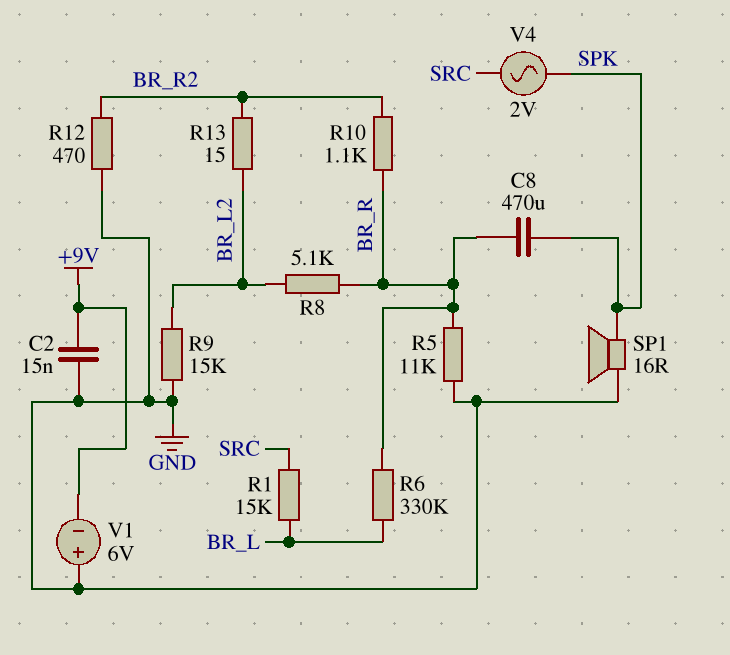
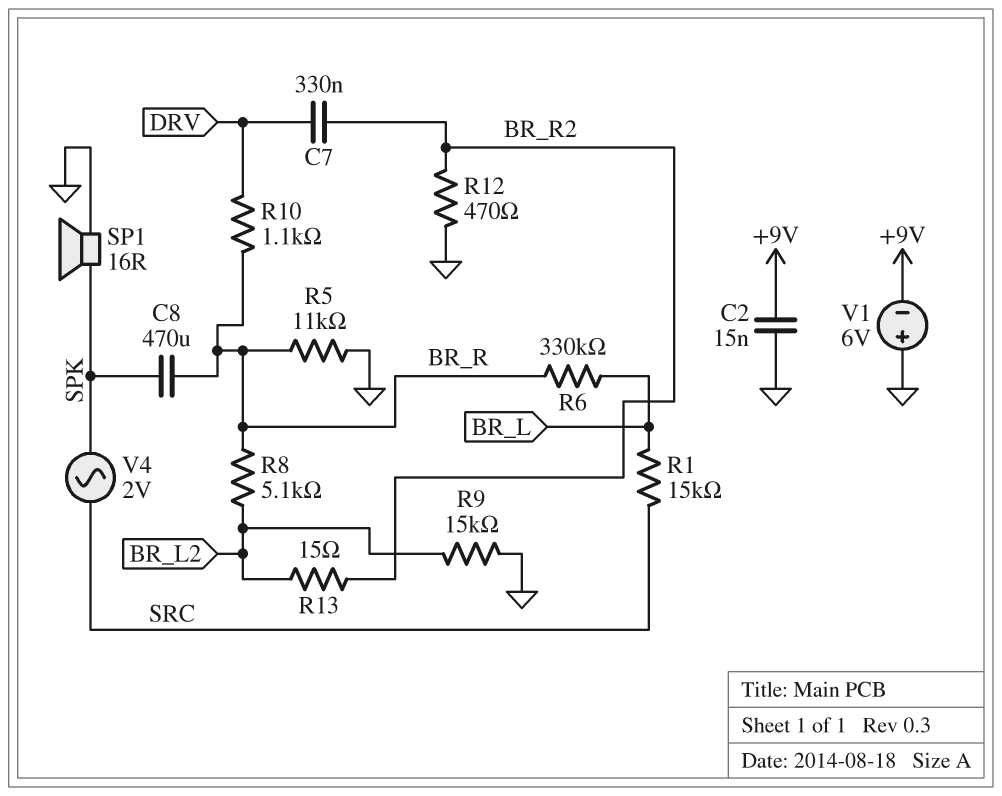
C7: none -> 330nF (BR_R2, DRV)
R10: 1.1k (BR_R, BR_R2) -> 1.1k (BR_R, DRV)

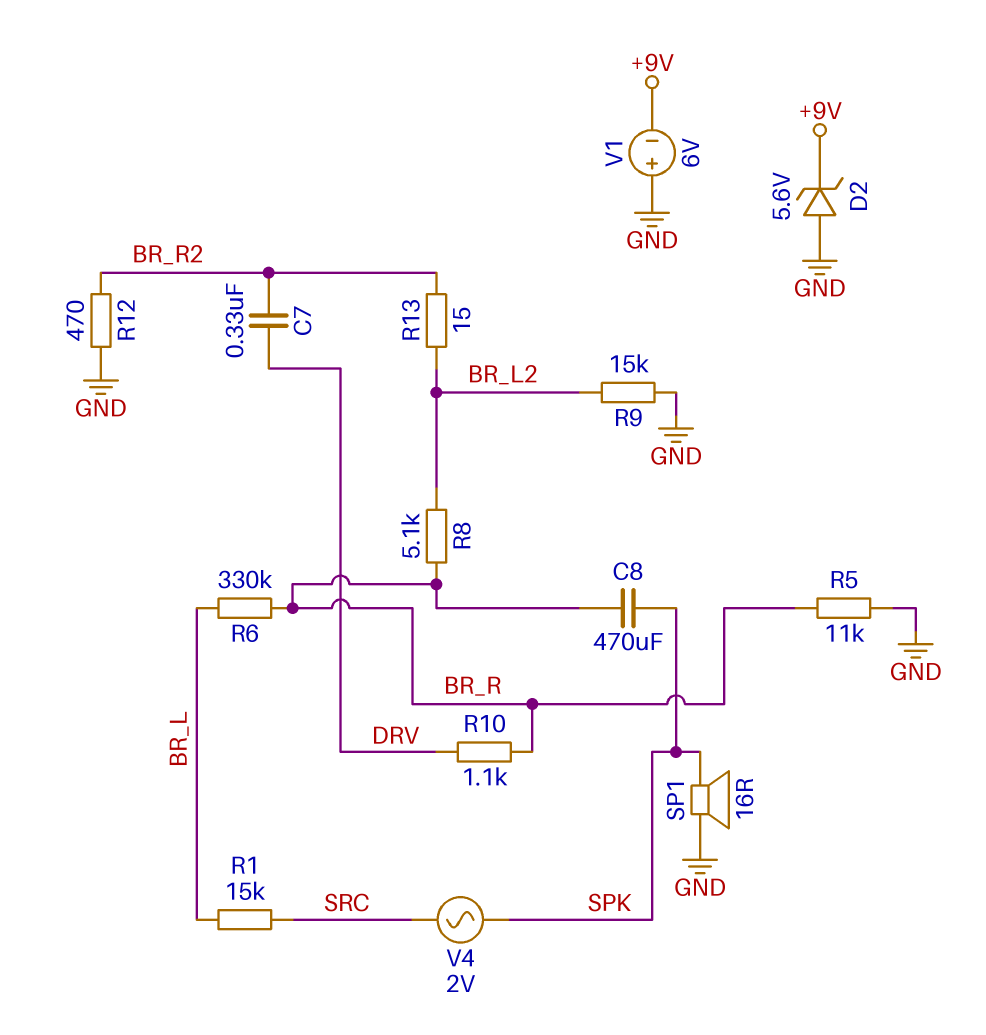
C2: 15nF (+9V, GND) -> none
D2: none -> zener 5.6V (A GND, K +9V)

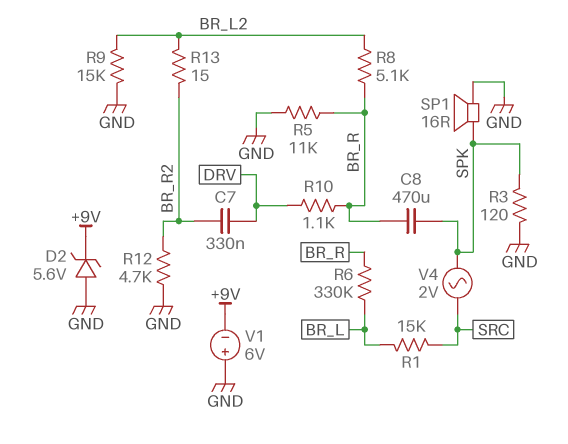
R3: none -> 120 (GND, SPK)
R12: 470 (BR_R2, GND) -> 4.7k (BR_R2, GND)

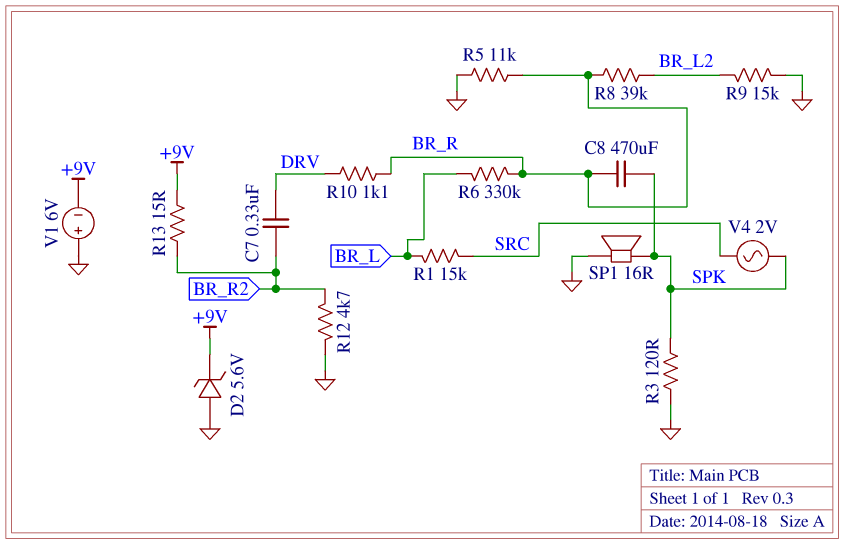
R8: 5.1k (BR_L2, BR_R) -> 39k (BR_L2, BR_R)
R13: 15 (BR_L2, BR_R2) -> 15 (+9V, BR_R2)

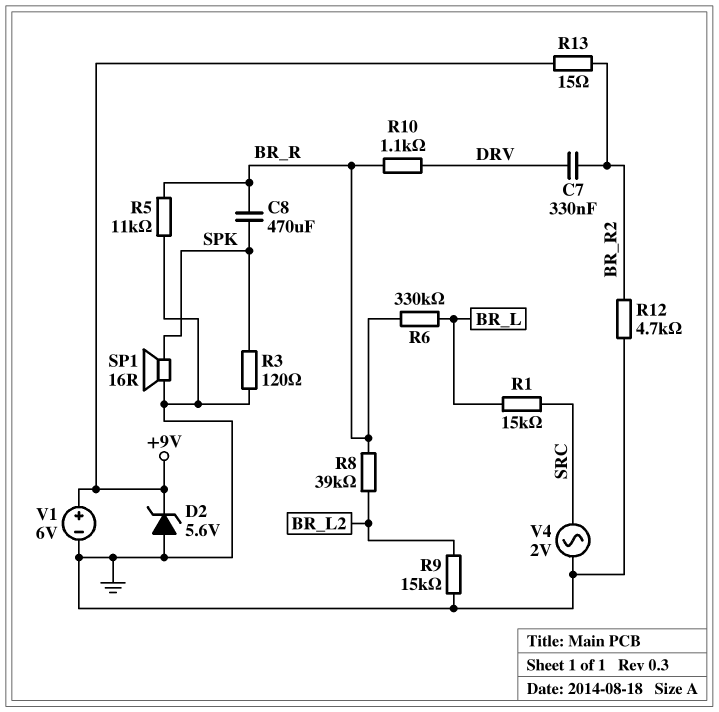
V1: 6V (plus GND, minus +9V) -> 6V (plus +9V, minus GND)
V4: AC 2V (SPK, SRC) -> AC 2V (GND, SRC)

